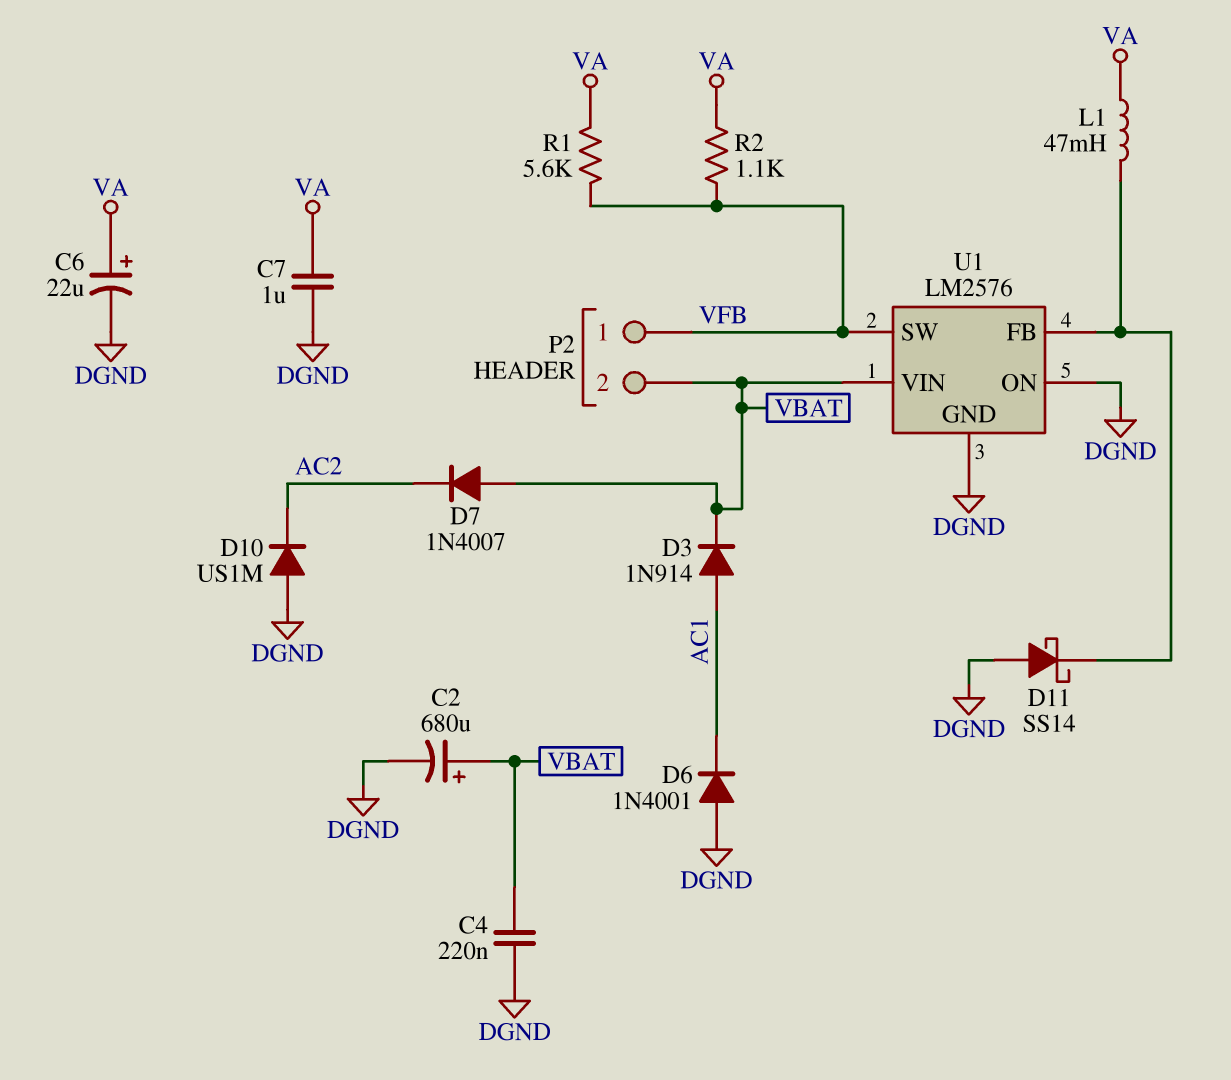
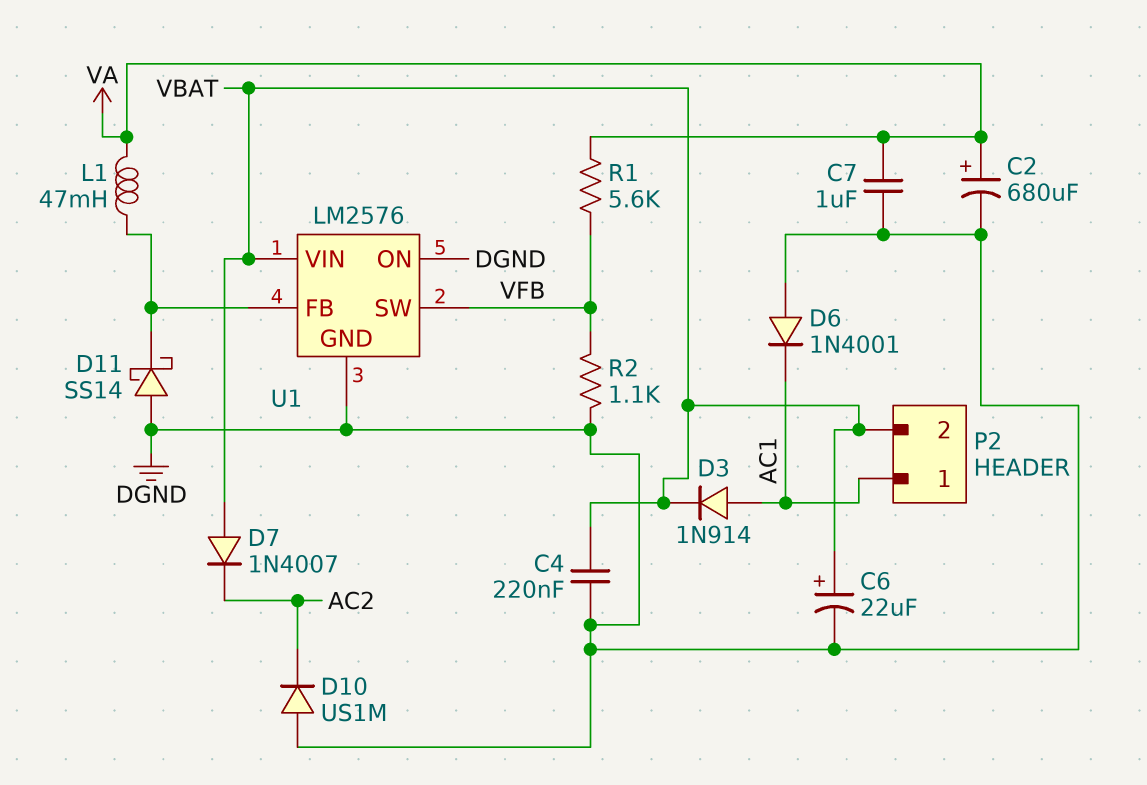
C2: 680uF (plus VBAT, minus DGND) -> 680uF (plus VA, minus DGND)
C6: 22uF (plus VA, minus DGND) -> 22uF (plus VBAT, minus DGND)
P2 pin 1: VFB -> AC1
R2: 1.1k (VA, VFB) -> 1.1k (DGND, VFB)

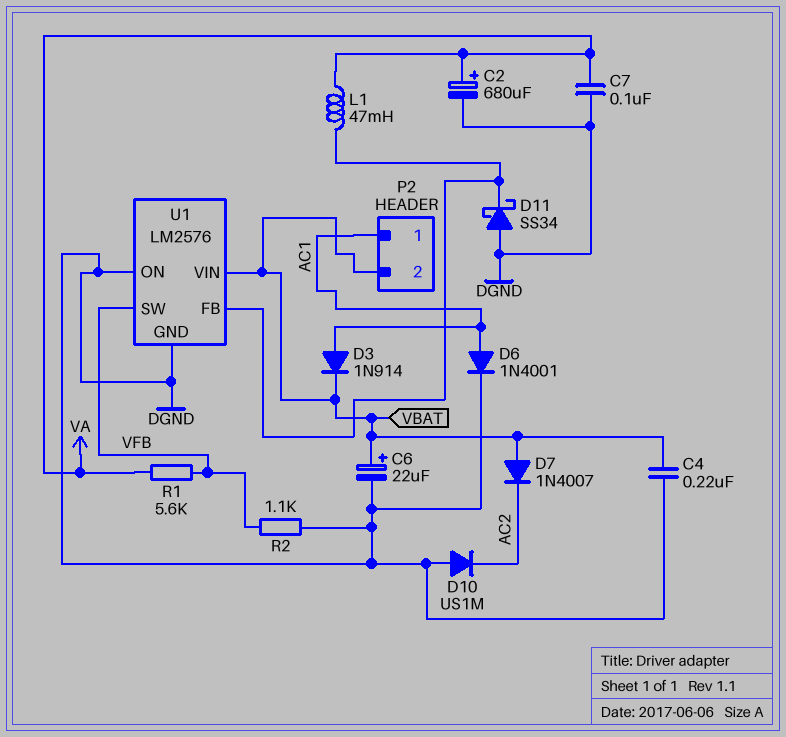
C7: 1uF (DGND, VA) -> 100nF (DGND, VA)
D6: diode 1N4001 (A DGND, K AC1) -> diode 1N4001 (A AC1, K DGND)
D11: schottky SS14 (A DGND, K U1/FB) -> schottky SS34 (A DGND, K U1/FB)

